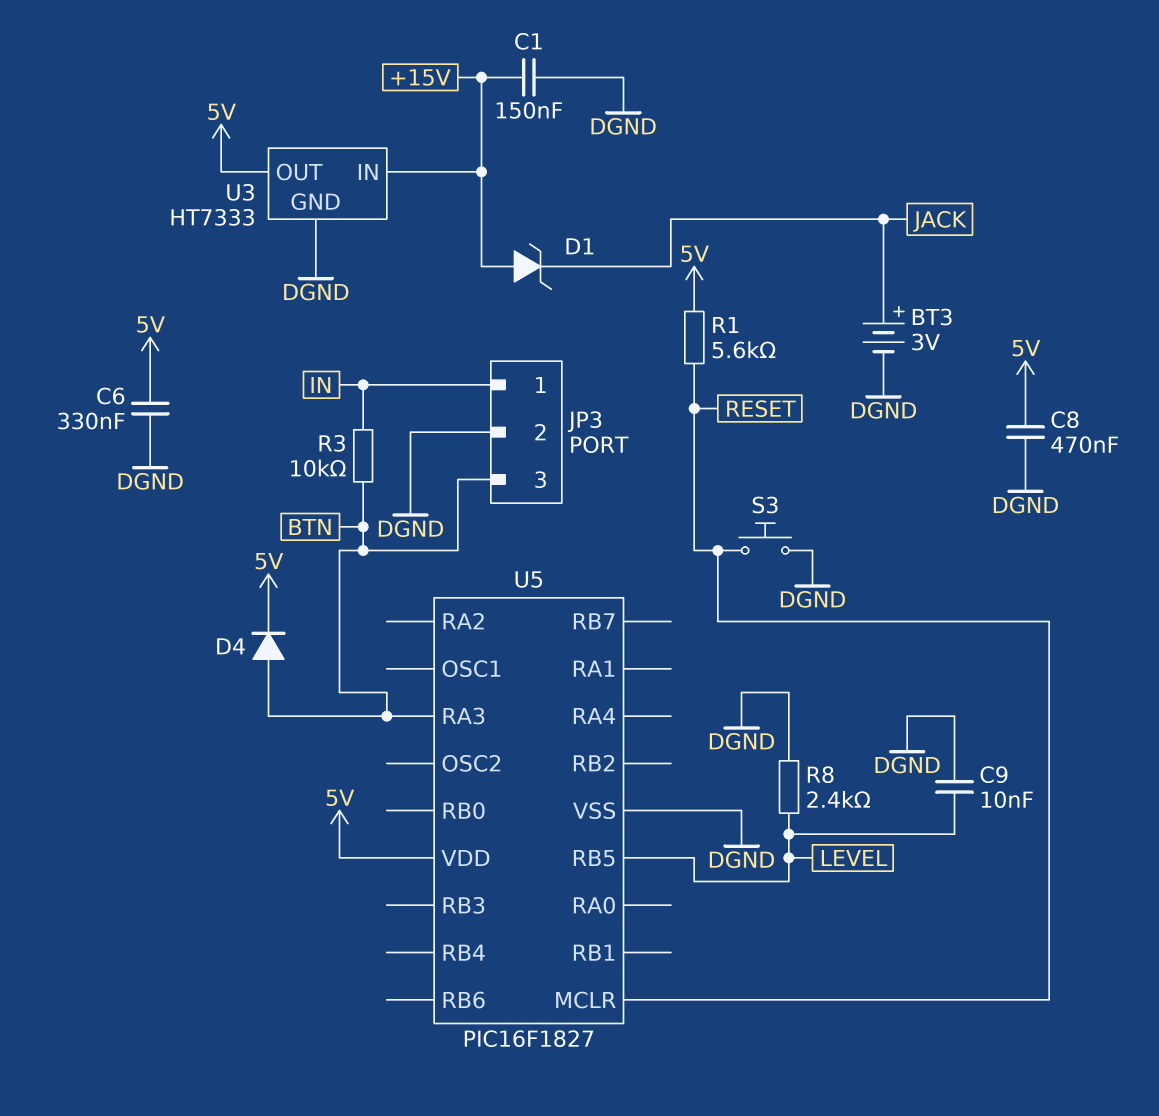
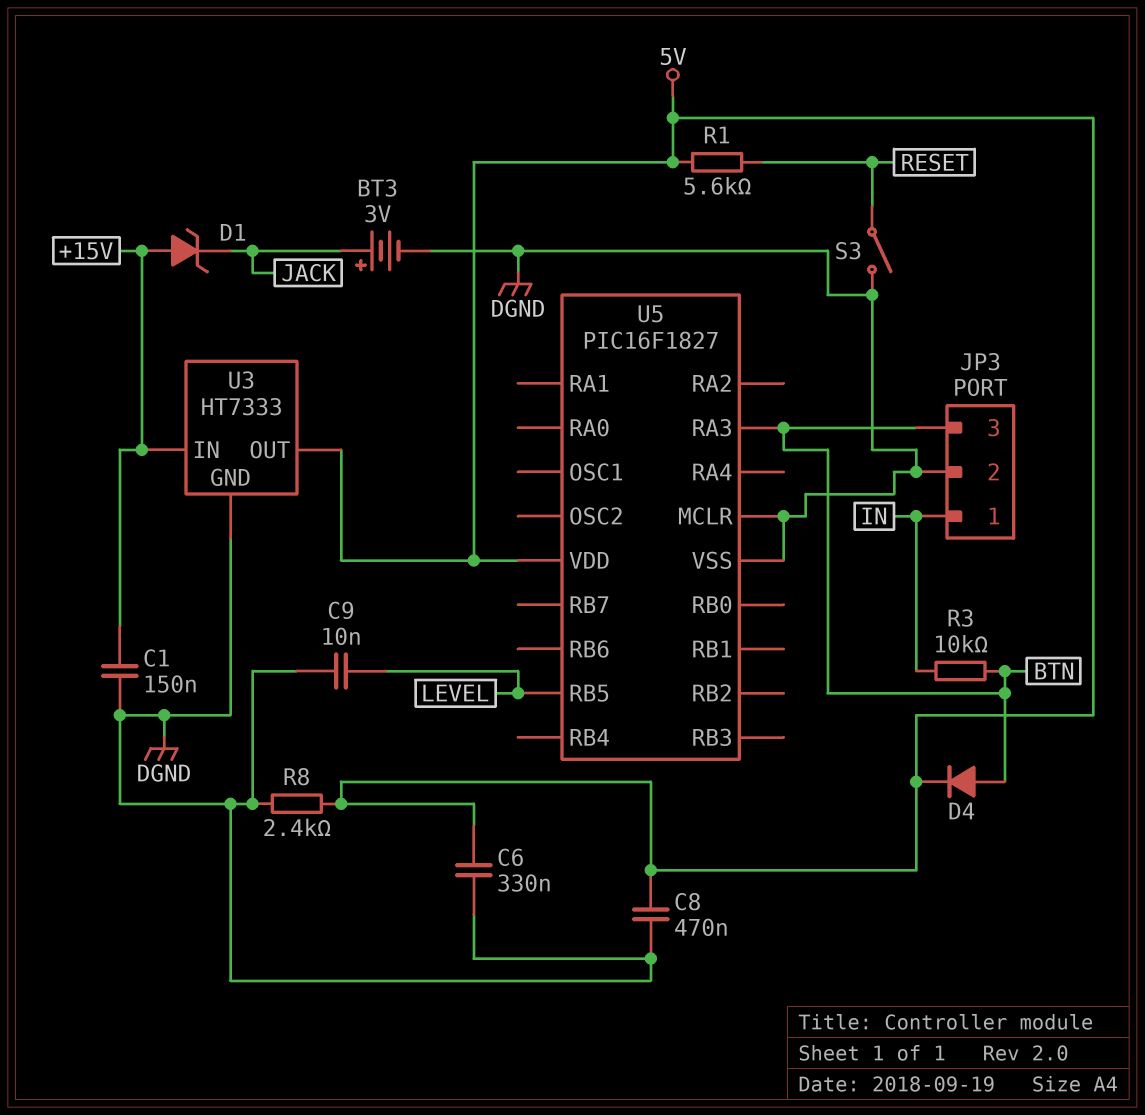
R8: 2.4k (DGND, LEVEL) -> 2.4k (5V, DGND)
S3: button (DGND, RESET) -> switch (DGND, RESET)
U5 pin MCLR: RESET -> DGND

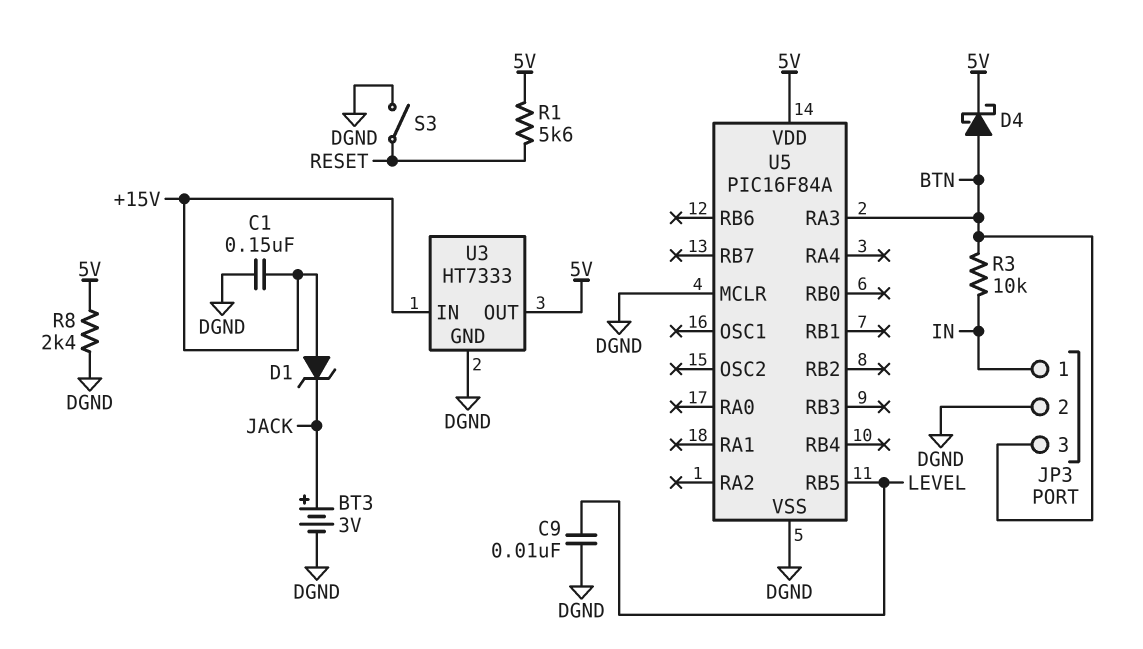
C6: 330nF (5V, DGND) -> none
C8: 470nF (5V, DGND) -> none
D4: diode (A BTN, K 5V) -> schottky (A BTN, K 5V)
U5: PIC16F1827 -> PIC16F84A

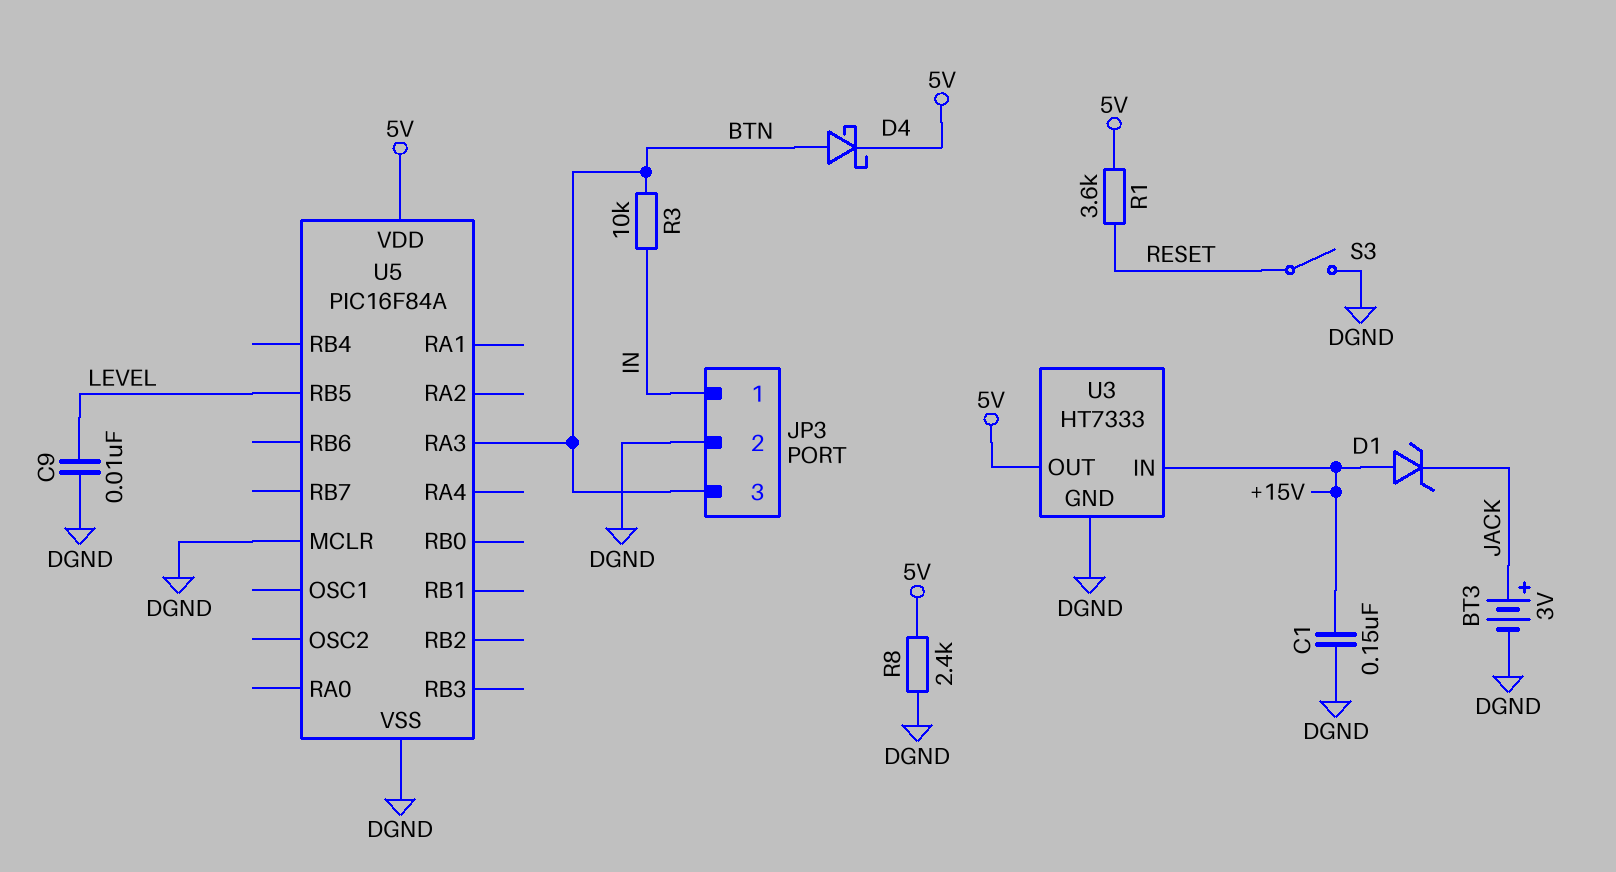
R1: 5.6k (5V, RESET) -> 3.6k (5V, RESET)

